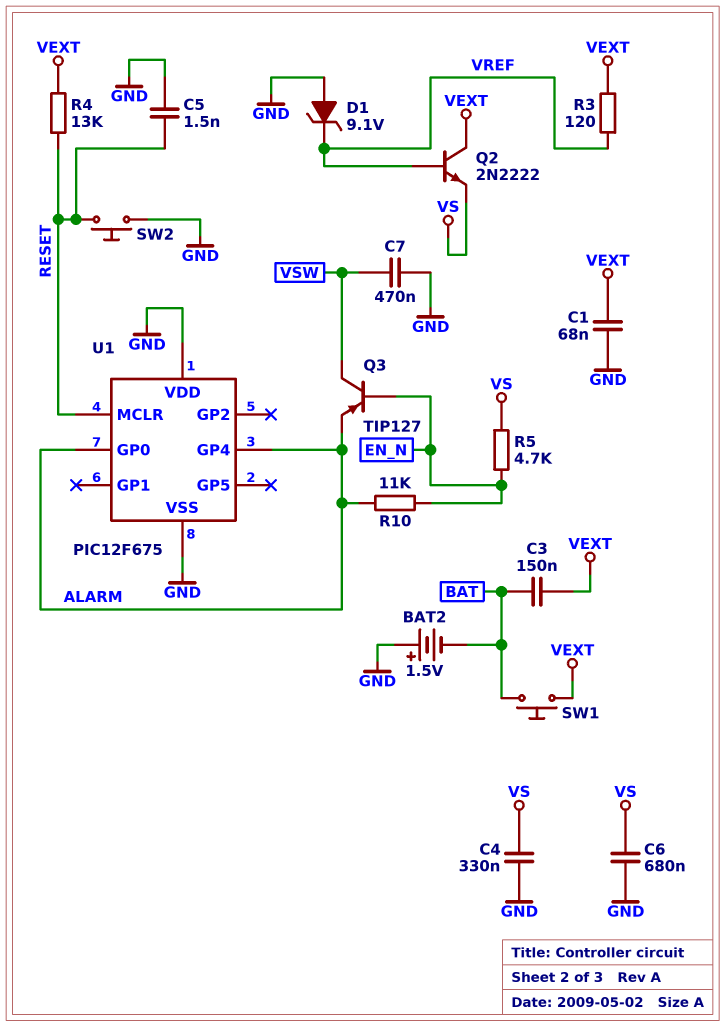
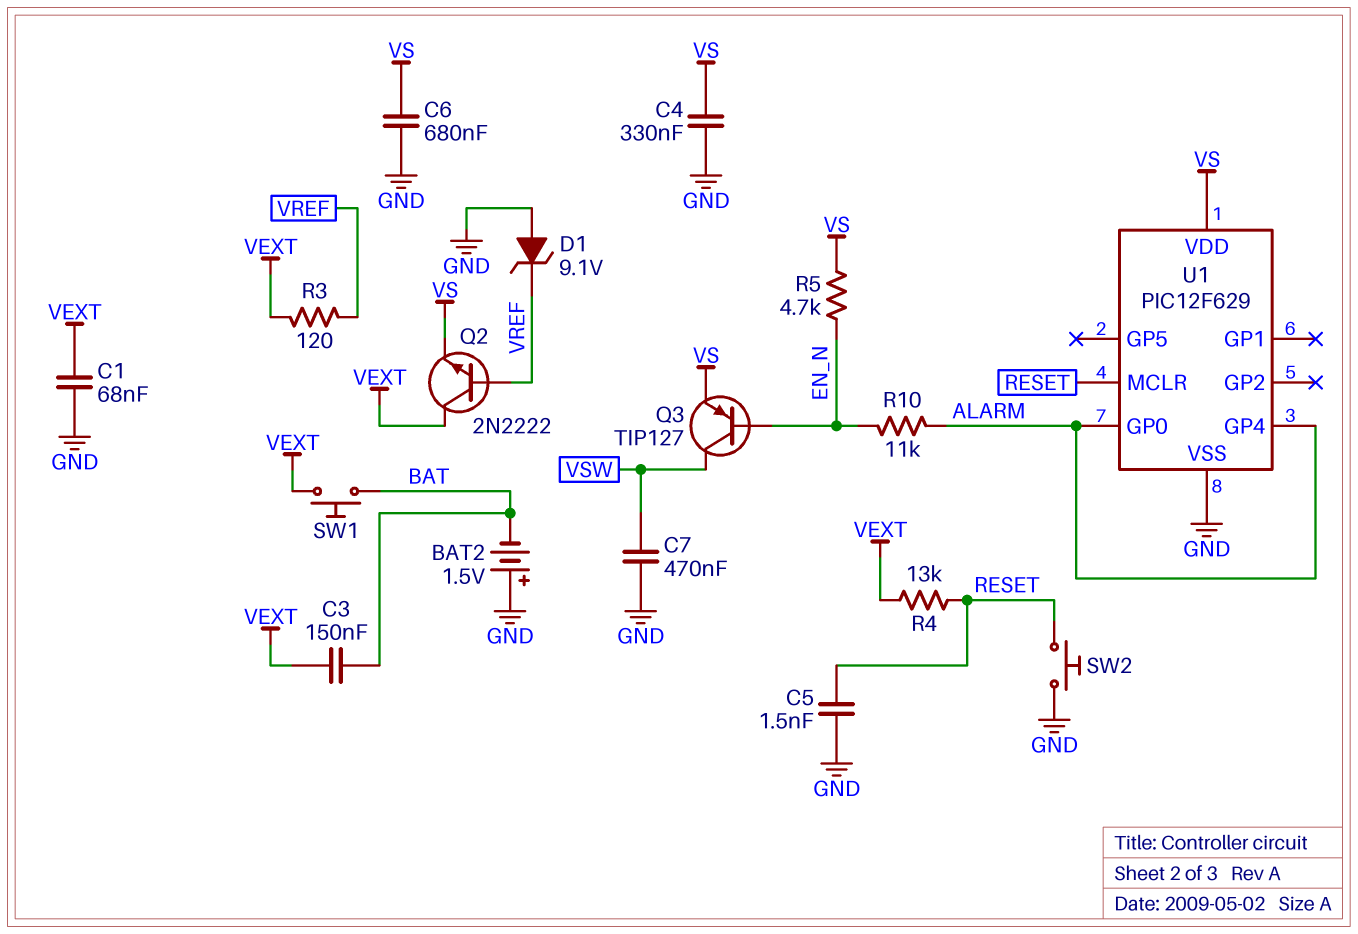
Q3: PNP TIP127 (B EN_N, C VSW, E ALARM) -> PNP TIP127 (B EN_N, C VSW, E VS)
U1: PIC12F675 -> PIC12F629
U1 pin VDD: GND -> VS

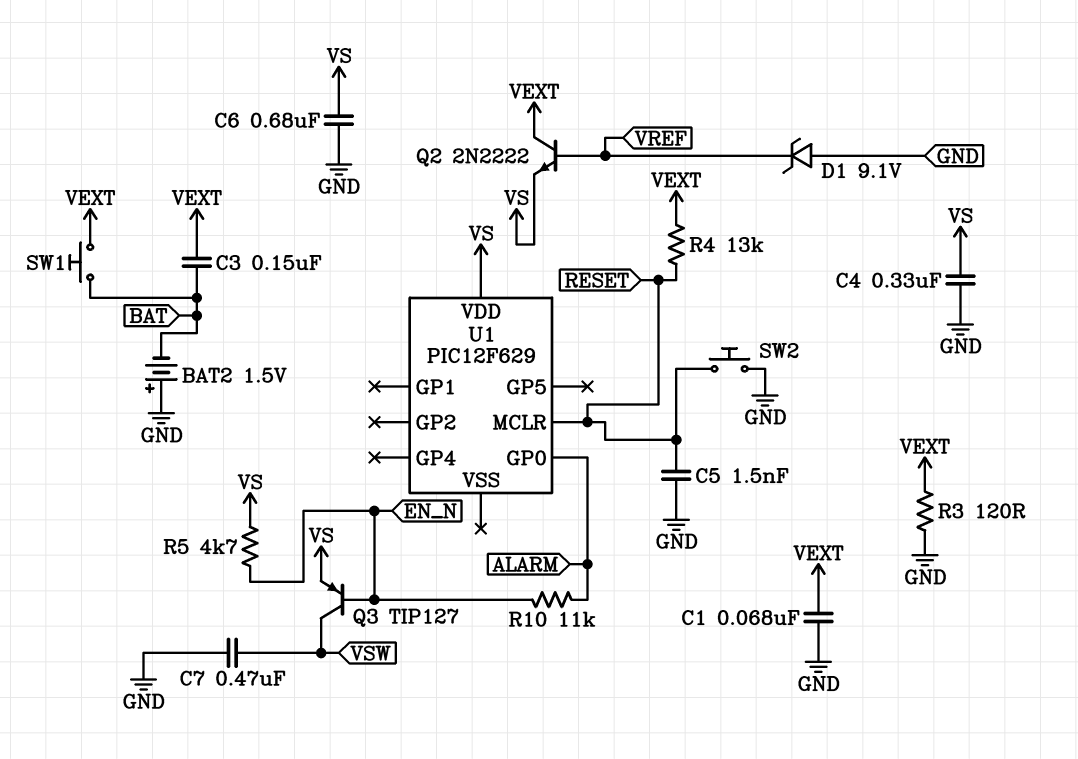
R3: 120 (VEXT, VREF) -> 120 (GND, VEXT)
U1 pin GP4: ALARM -> none
U1 pin VSS: GND -> none

